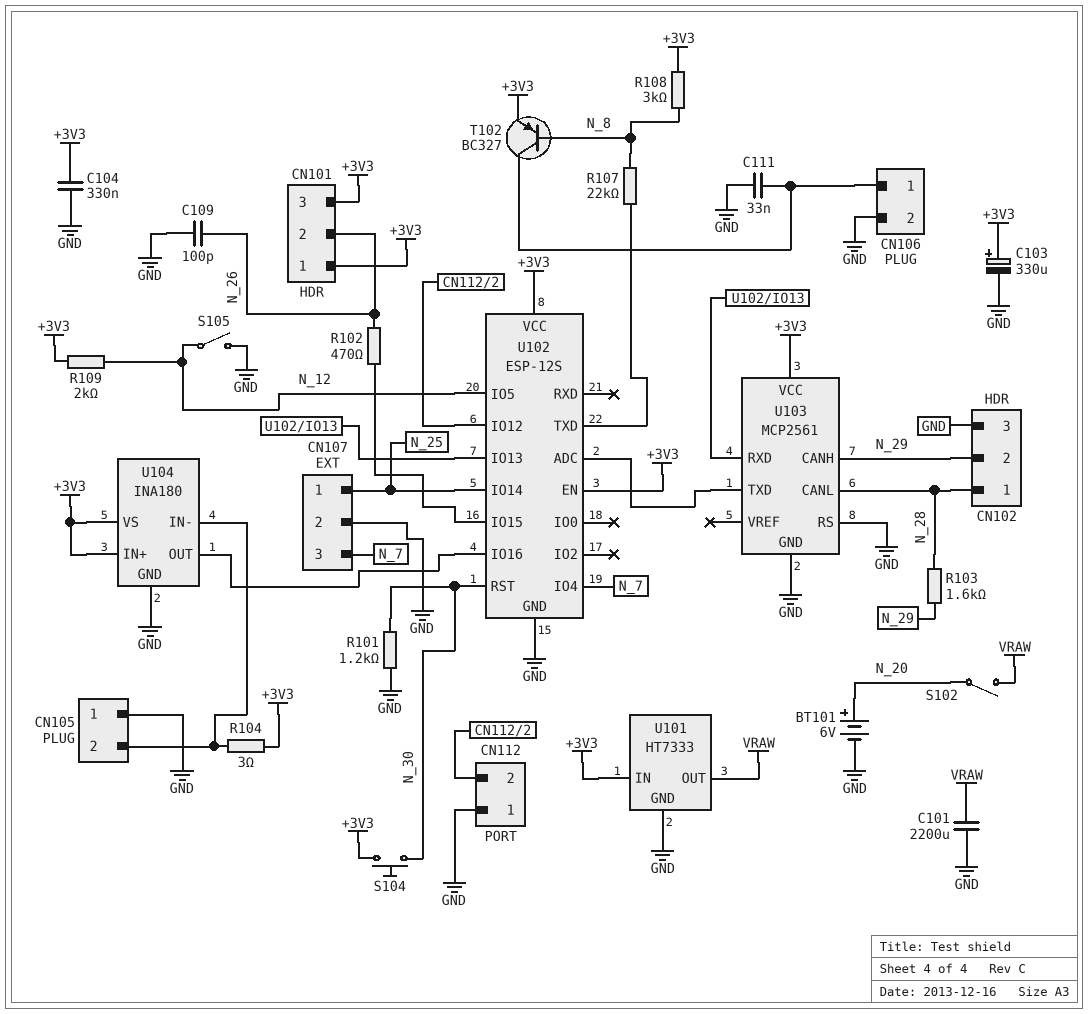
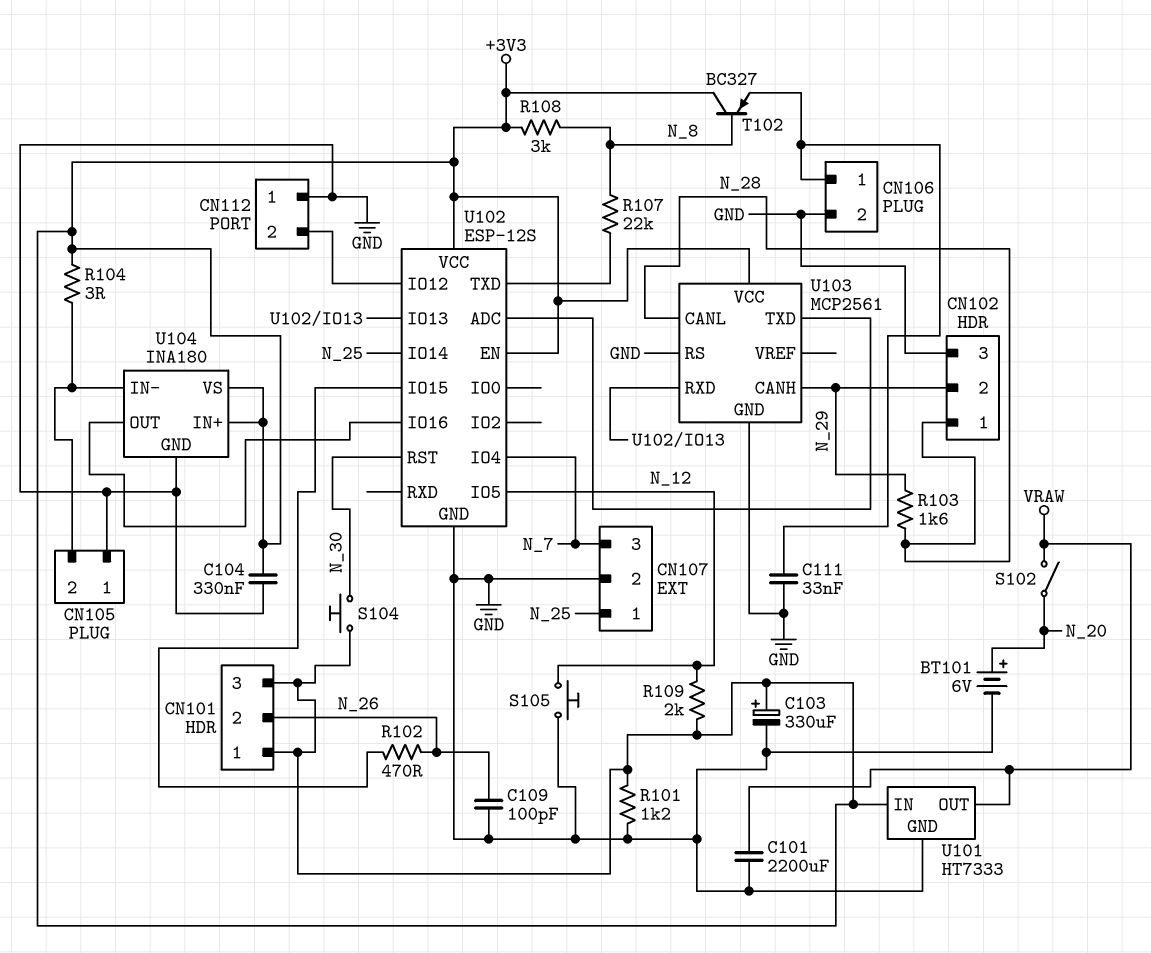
R101: 1.2k (GND, N_30) -> 1.2k (+3V3, GND)
S105: switch (GND, N_12) -> button (GND, N_12)
T102: PNP BC327 (B N_8, C CN106/1, E +3V3) -> PNP BC327 (B N_8, C +3V3, E CN106/1)

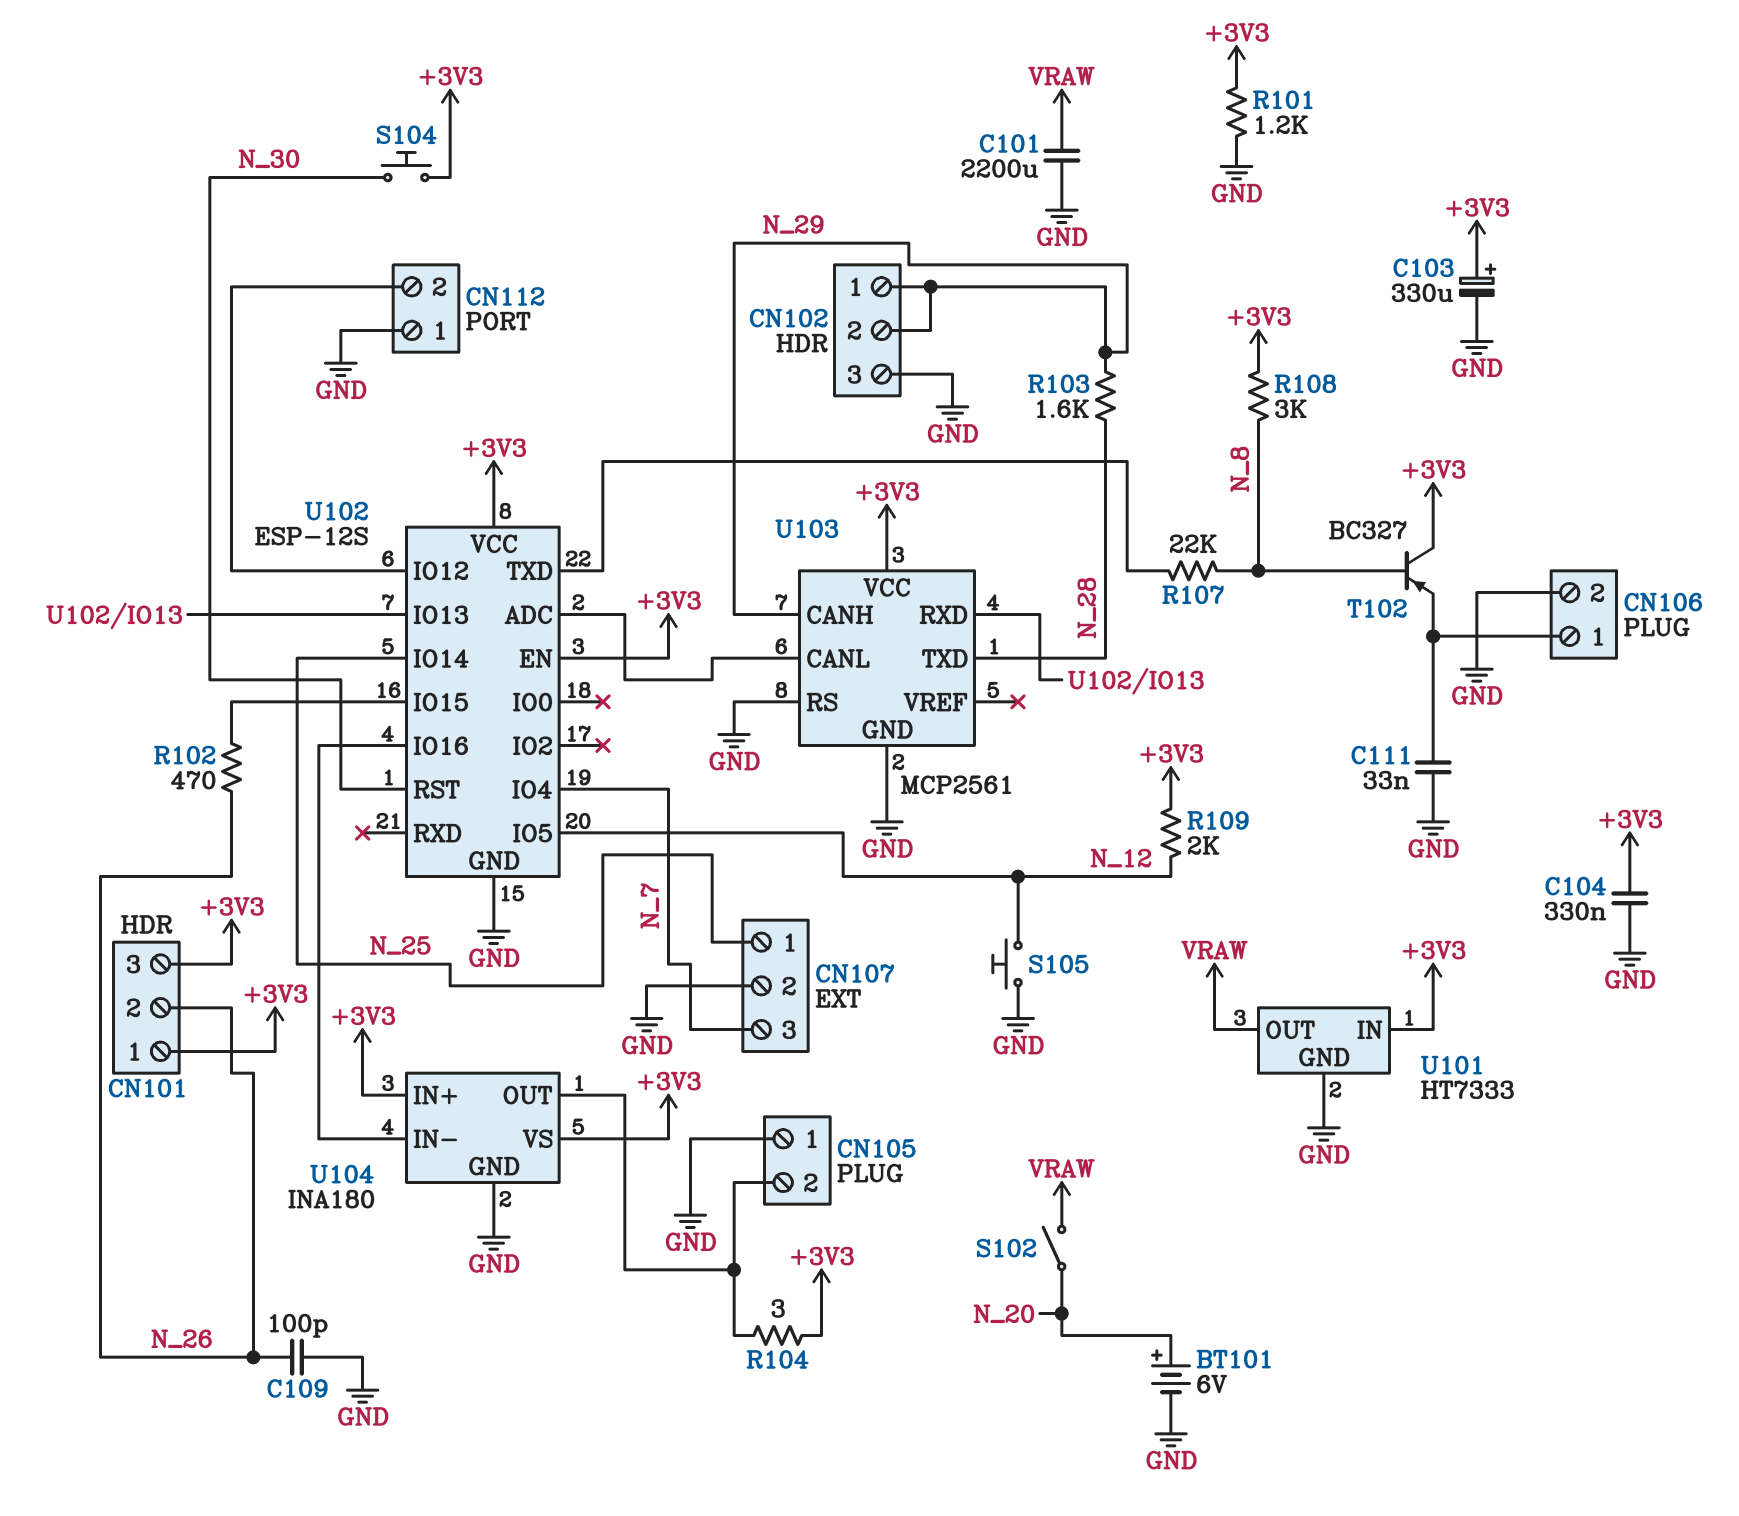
CN102 pin 1: N_28 -> N_29
U103 pin CANL: N_28 -> U102/ADC
U103 pin TXD: U102/ADC -> N_28
U104 pin IN-: CN105/2 -> U102/IO16
U104 pin OUT: U102/IO16 -> CN105/2

